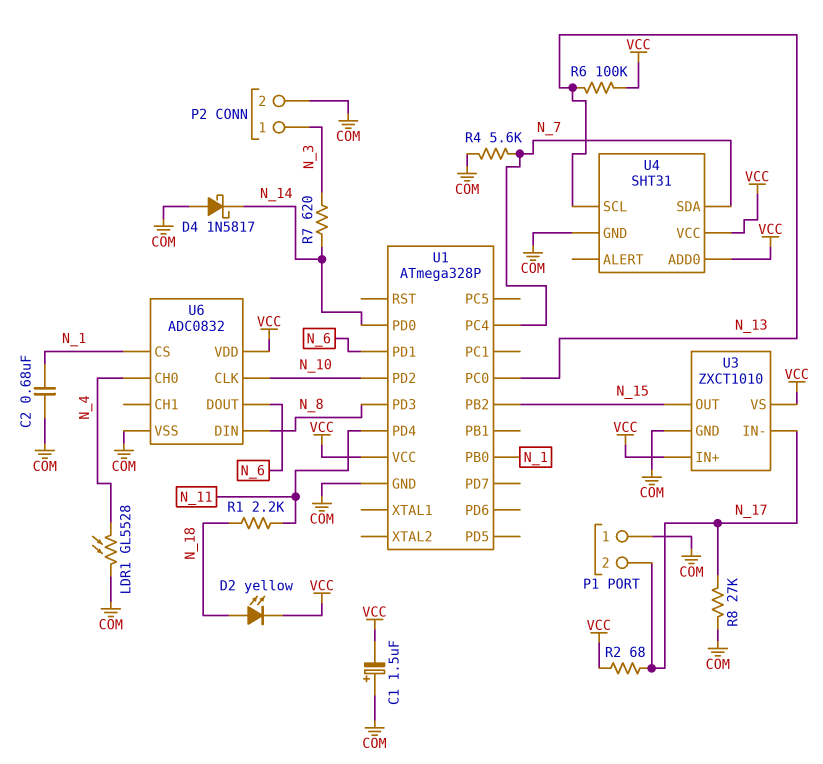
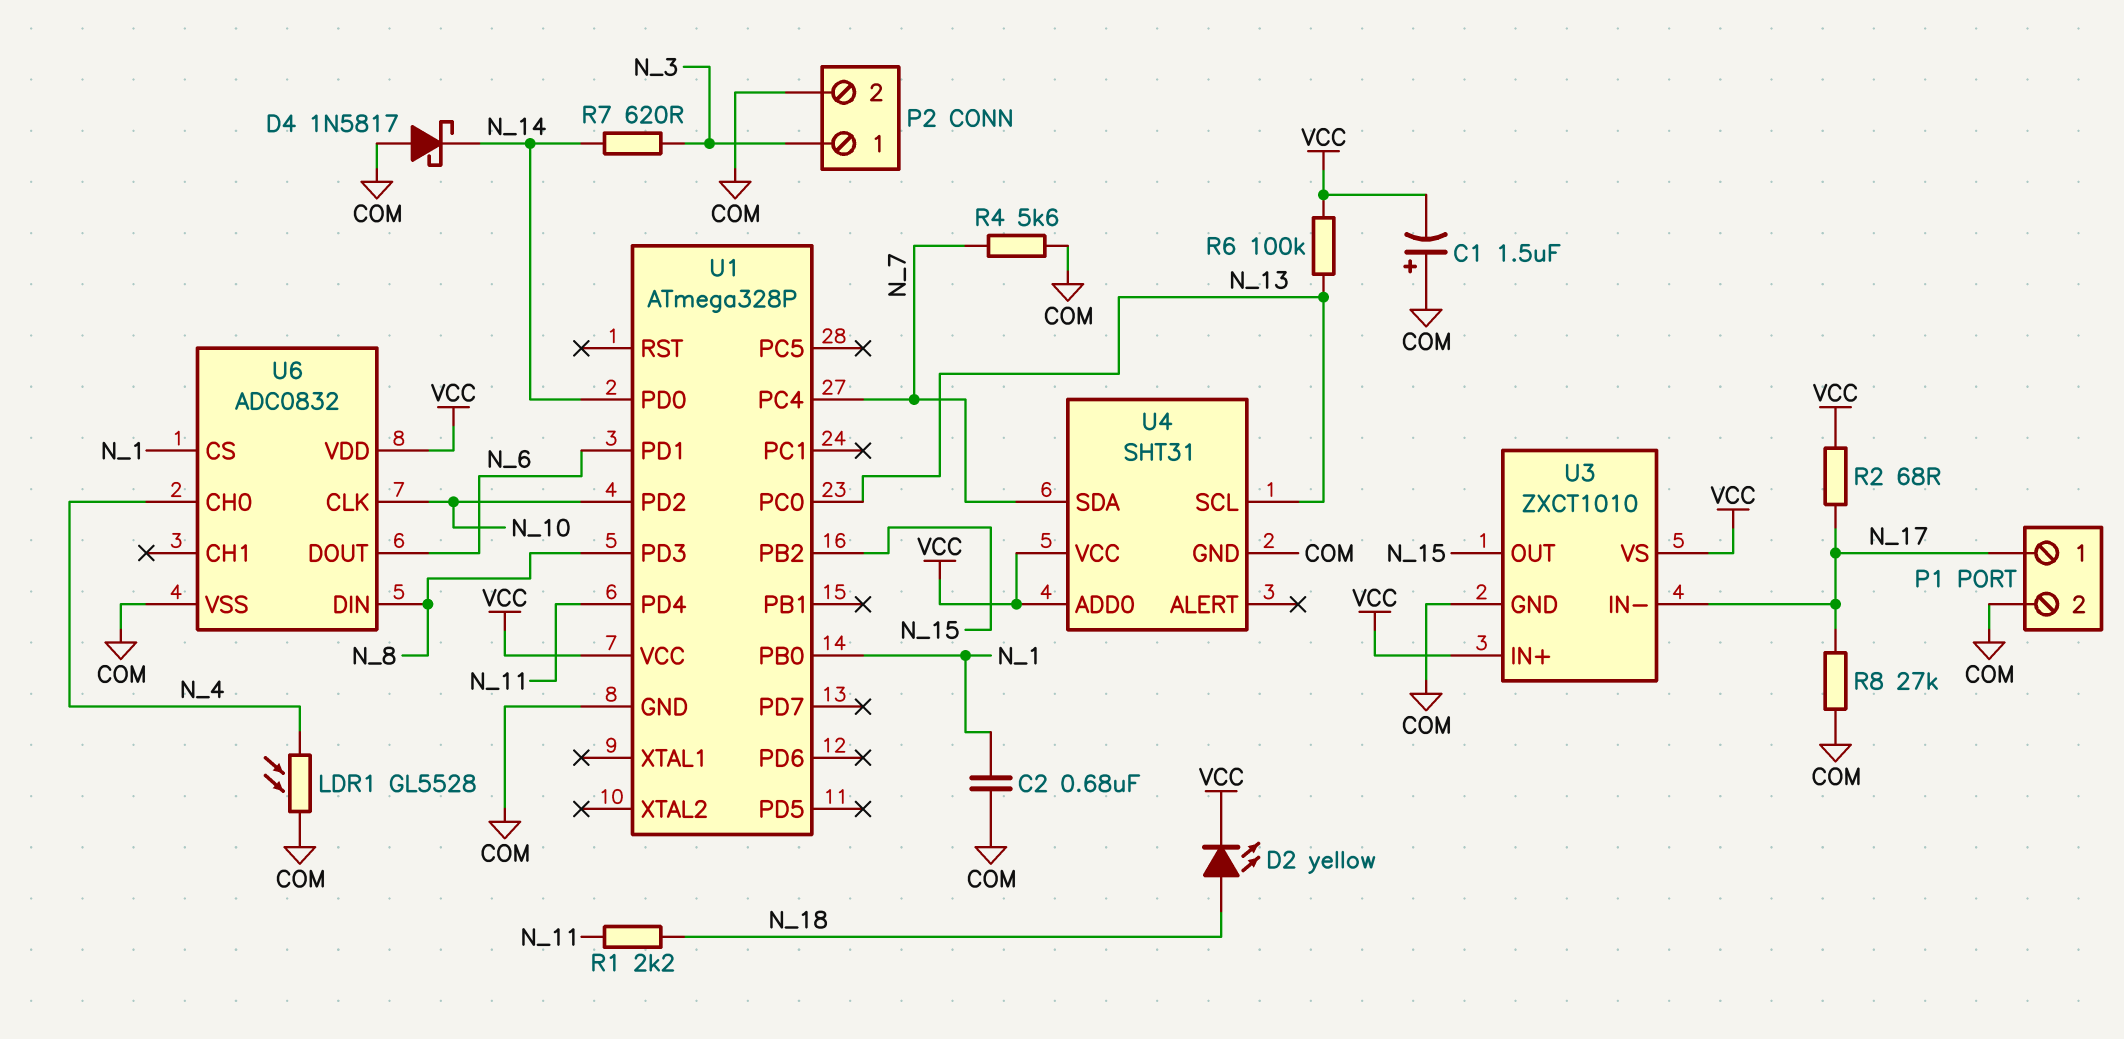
P1 pin 1: COM -> N_17
P1 pin 2: N_17 -> COM

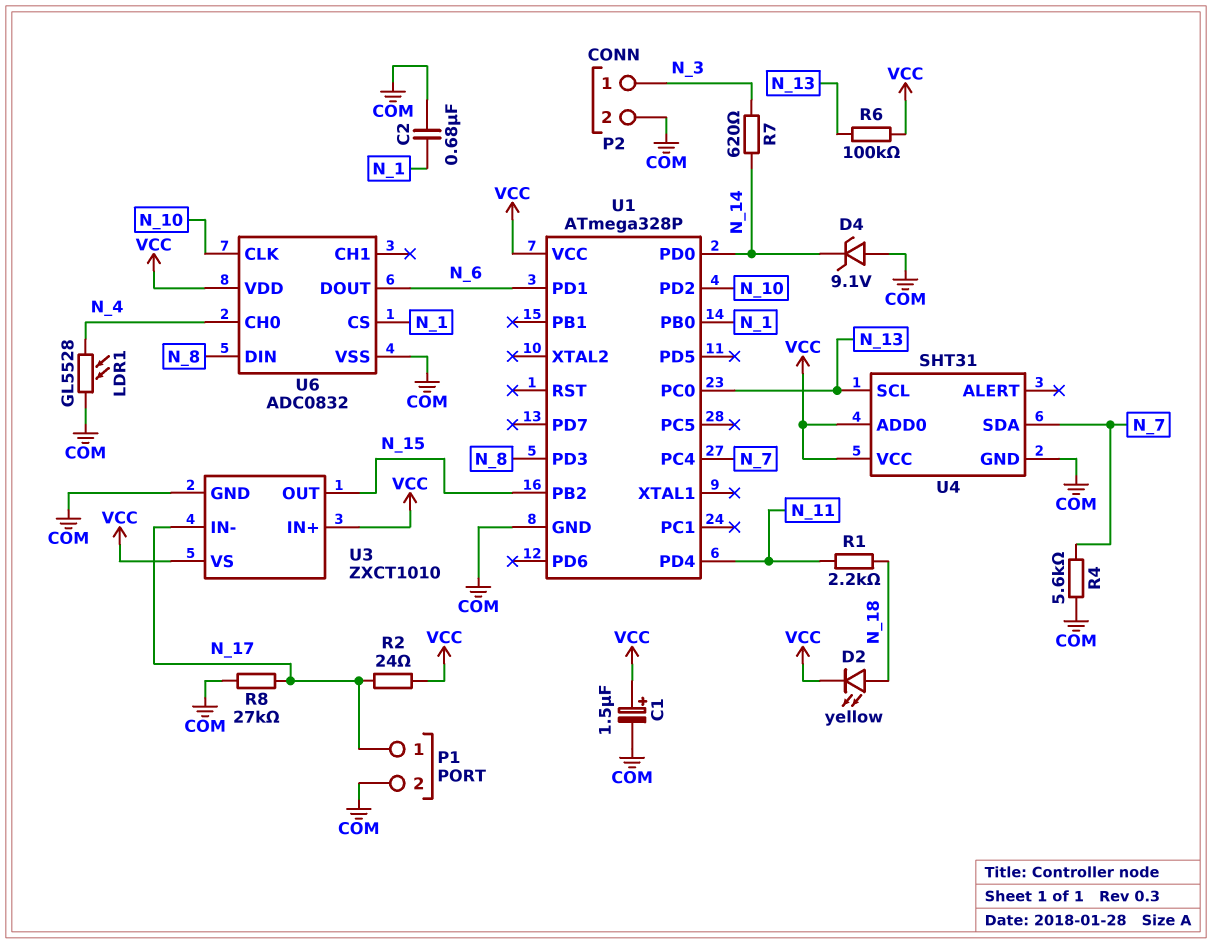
C1: 1.5uF (plus COM, minus VCC) -> 1.5uF (plus VCC, minus COM)
D4: schottky 1N5817 (A COM, K N_14) -> zener 9.1V (A COM, K N_14)
R2: 68 (N_17, VCC) -> 24 (N_17, VCC)

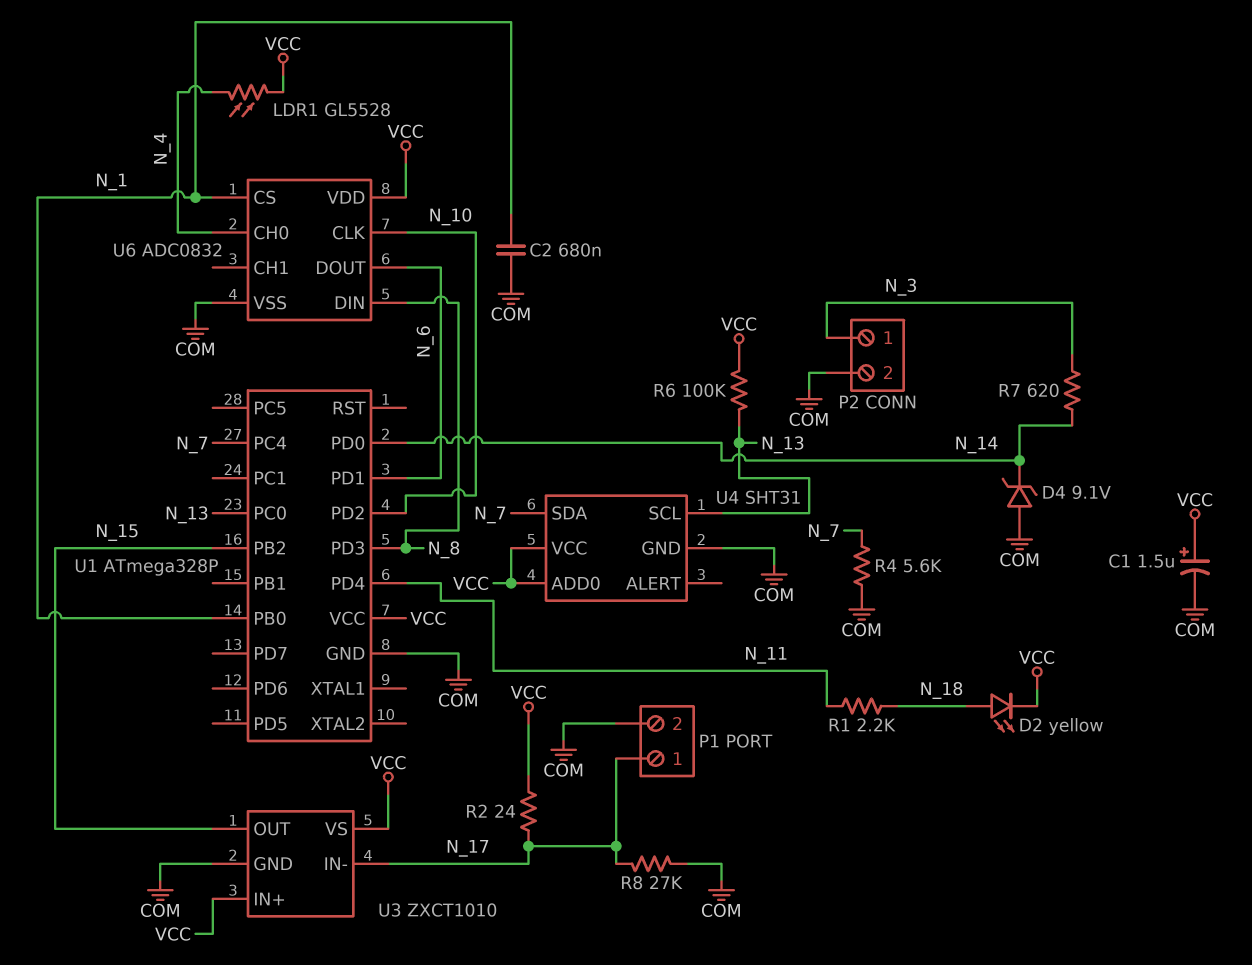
LDR1: GL5528 (COM, N_4) -> GL5528 (N_4, VCC)

